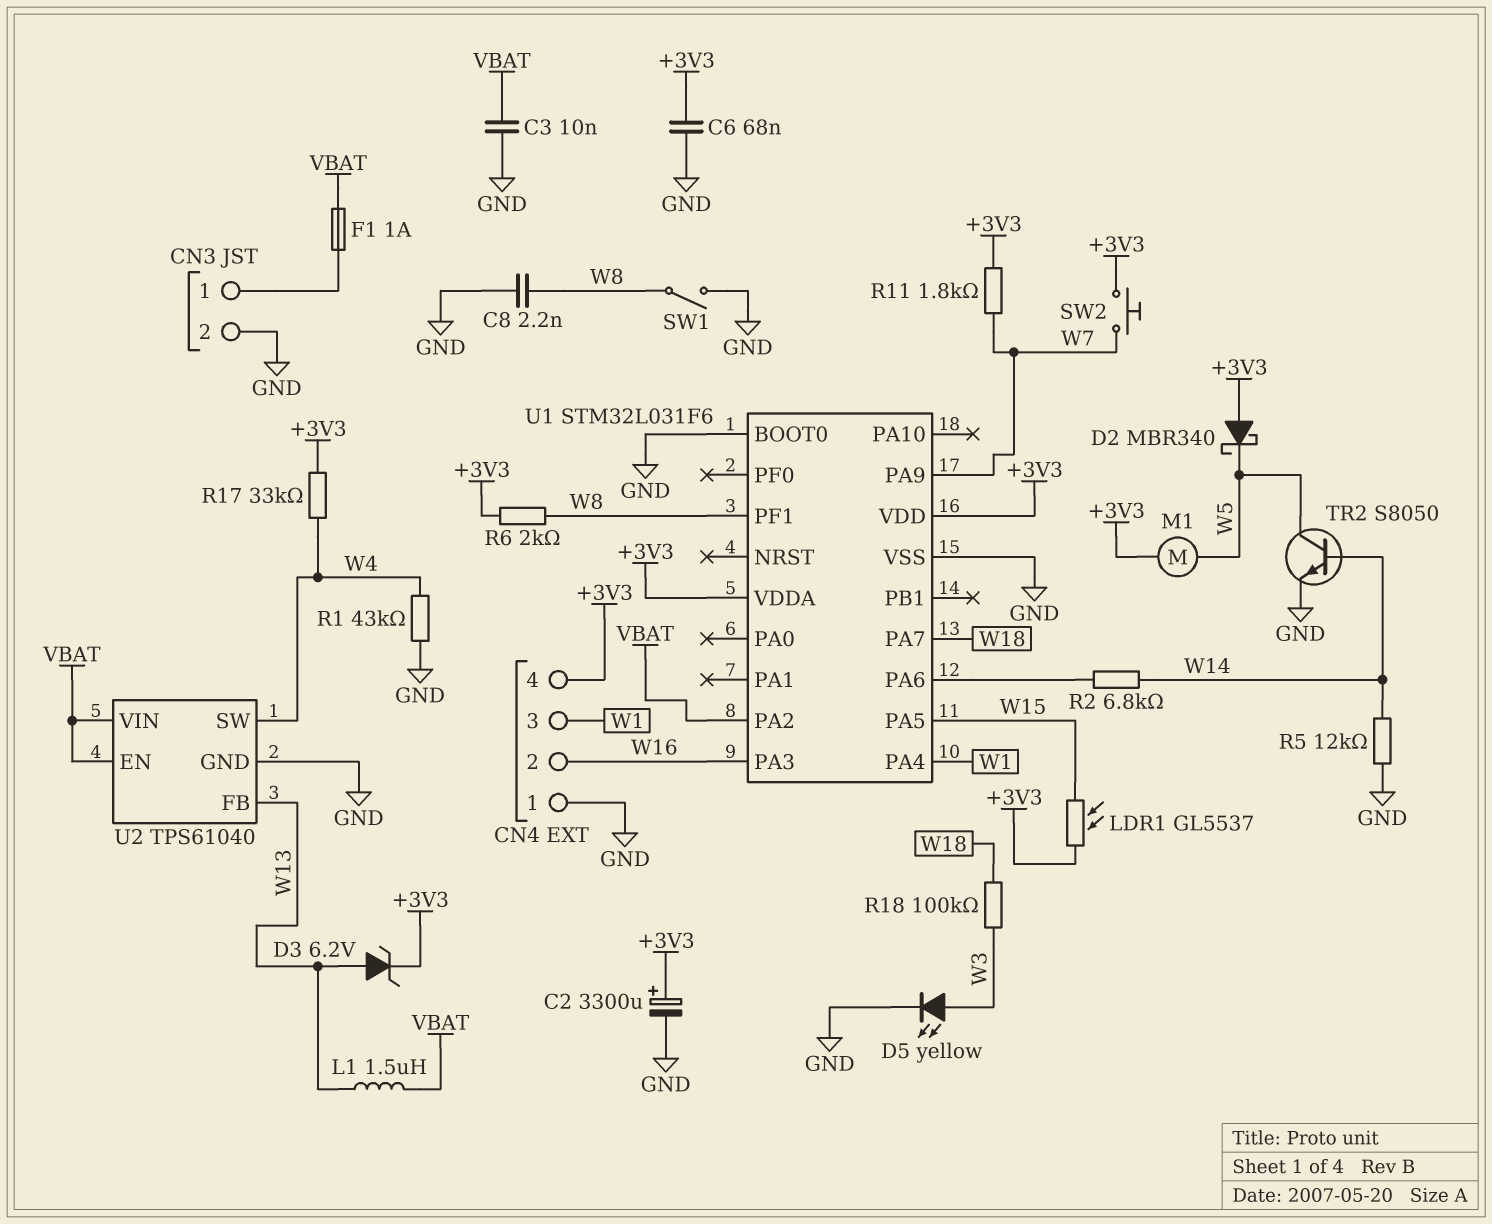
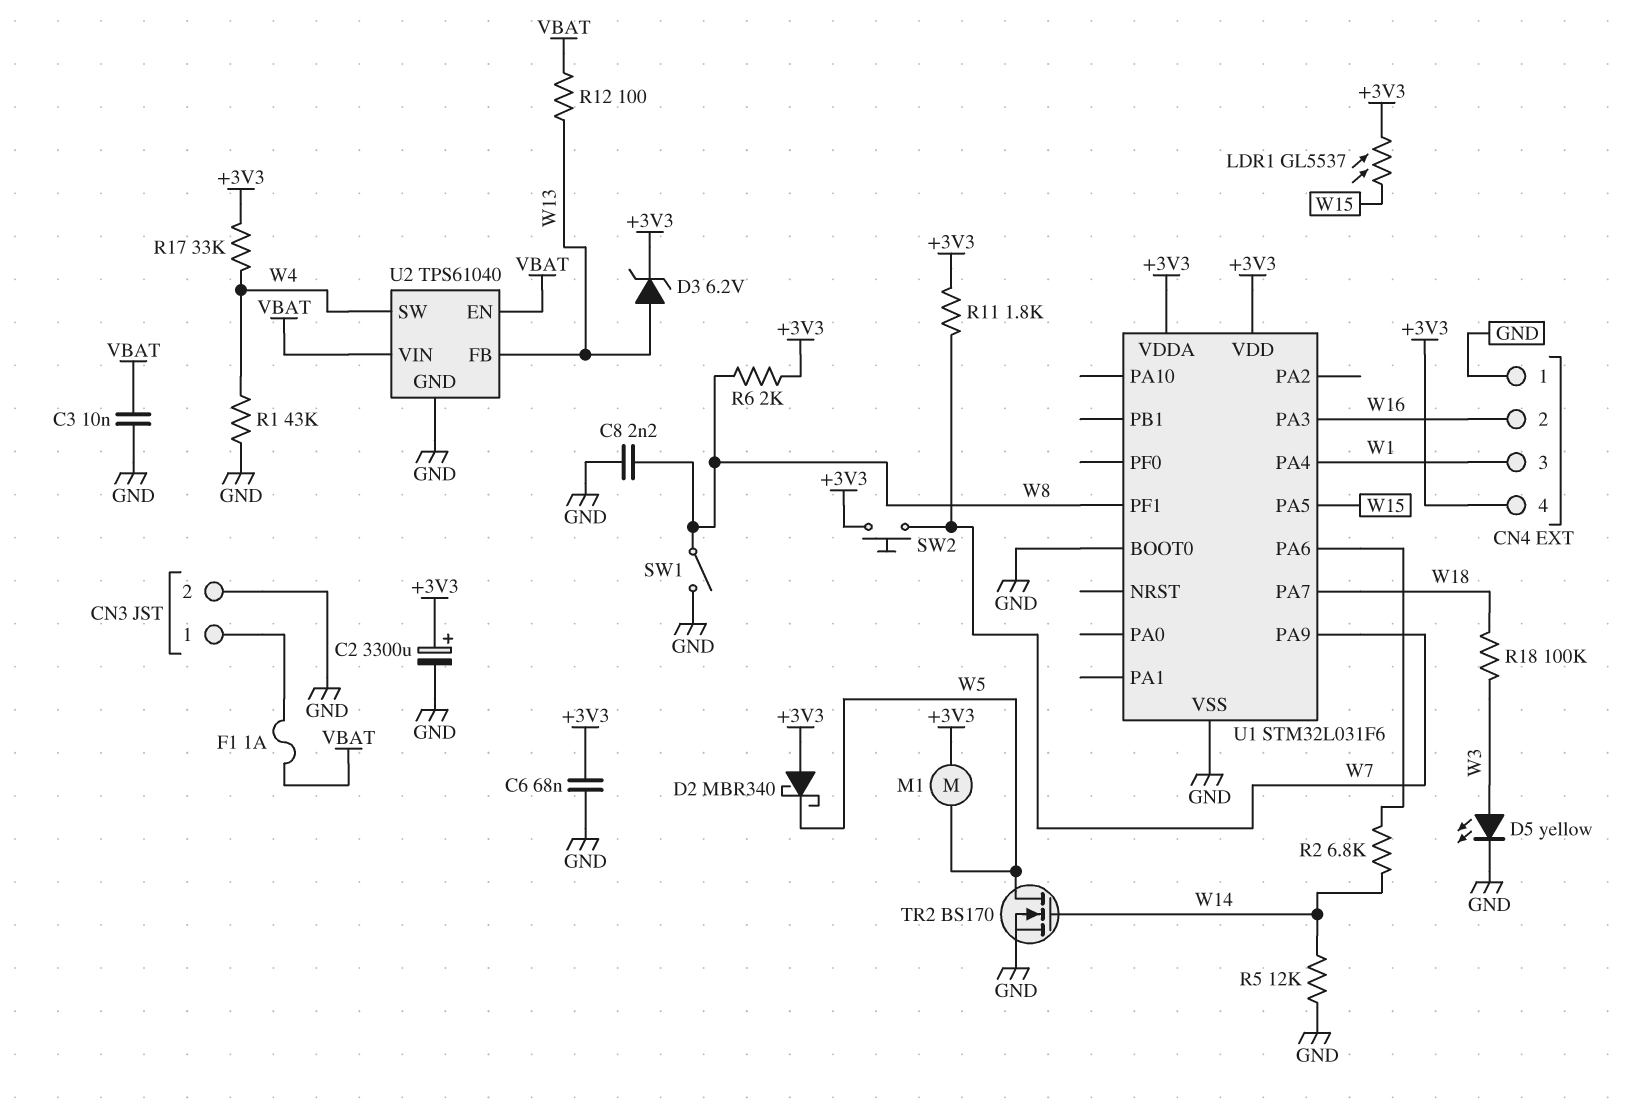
L1: 1.5uH (VBAT, W13) -> none
R12: none -> 100 (VBAT, W13)
TR2: NPN S8050 (B W14, C W5, E GND) -> NMOS BS170 (G W14, D W5, S GND)
U1 pin PA2: VBAT -> none

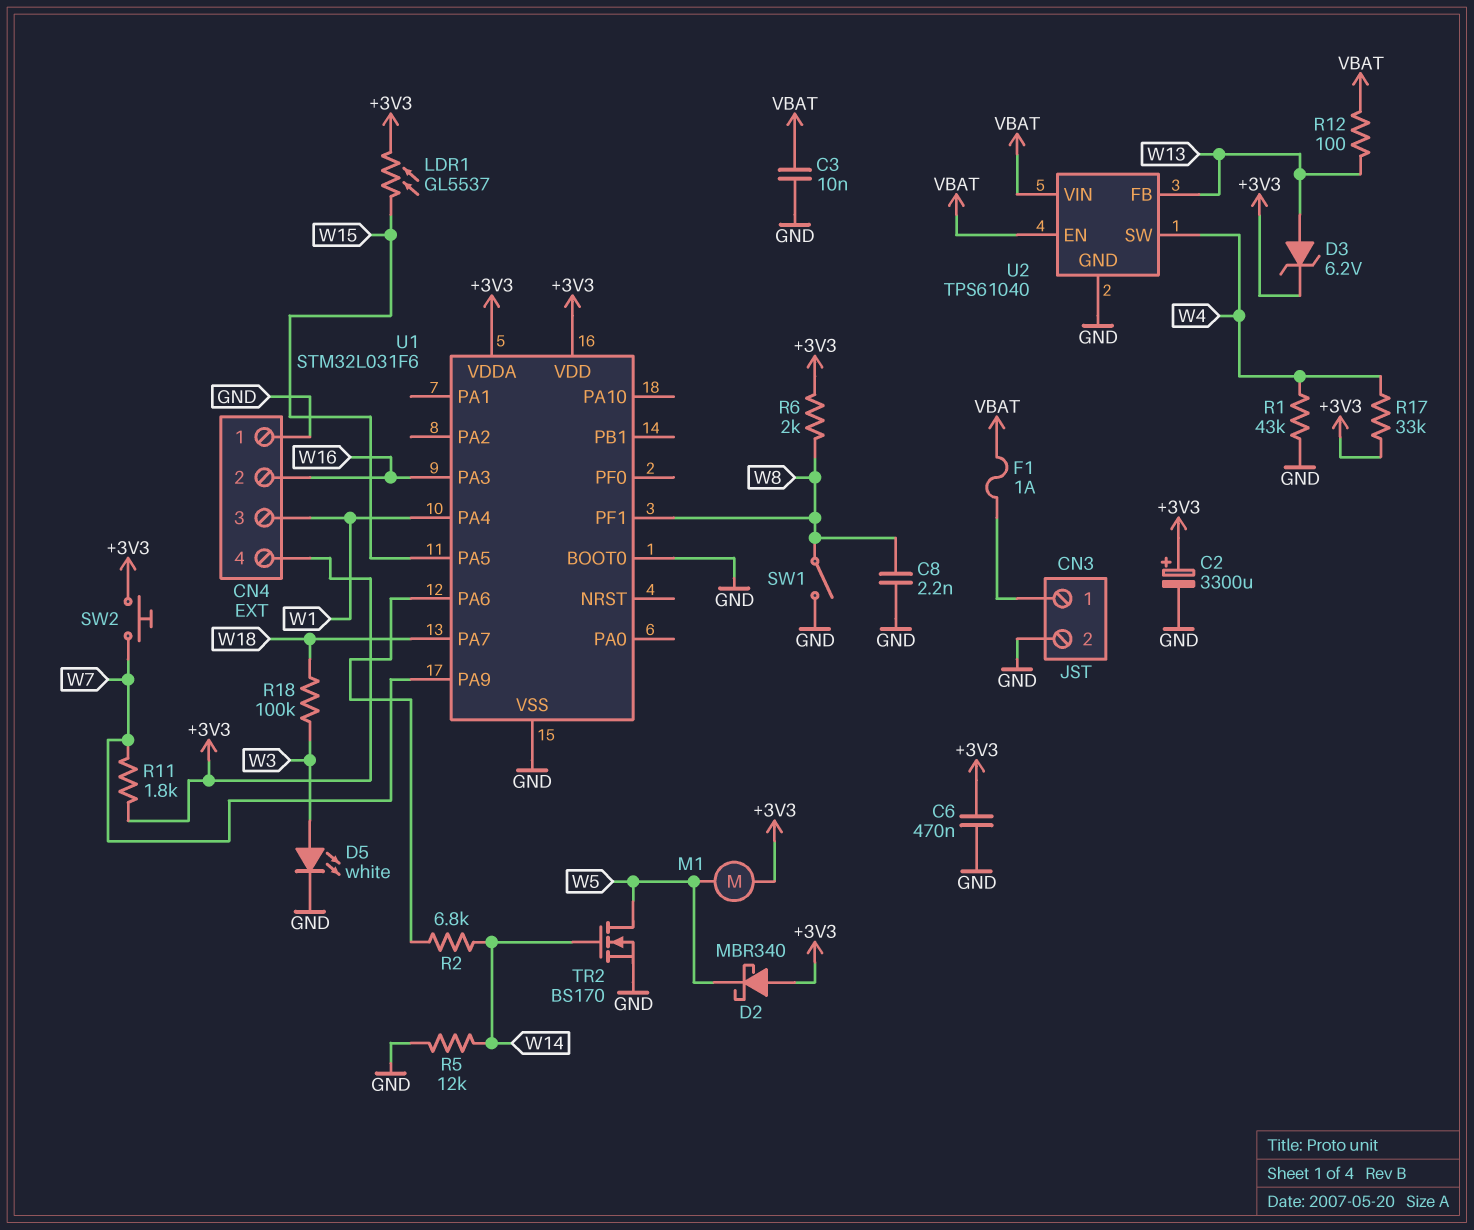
C6: 68nF (+3V3, GND) -> 470nF (+3V3, GND)
D5: LED yellow (A W3, K GND) -> LED white (A W3, K GND)

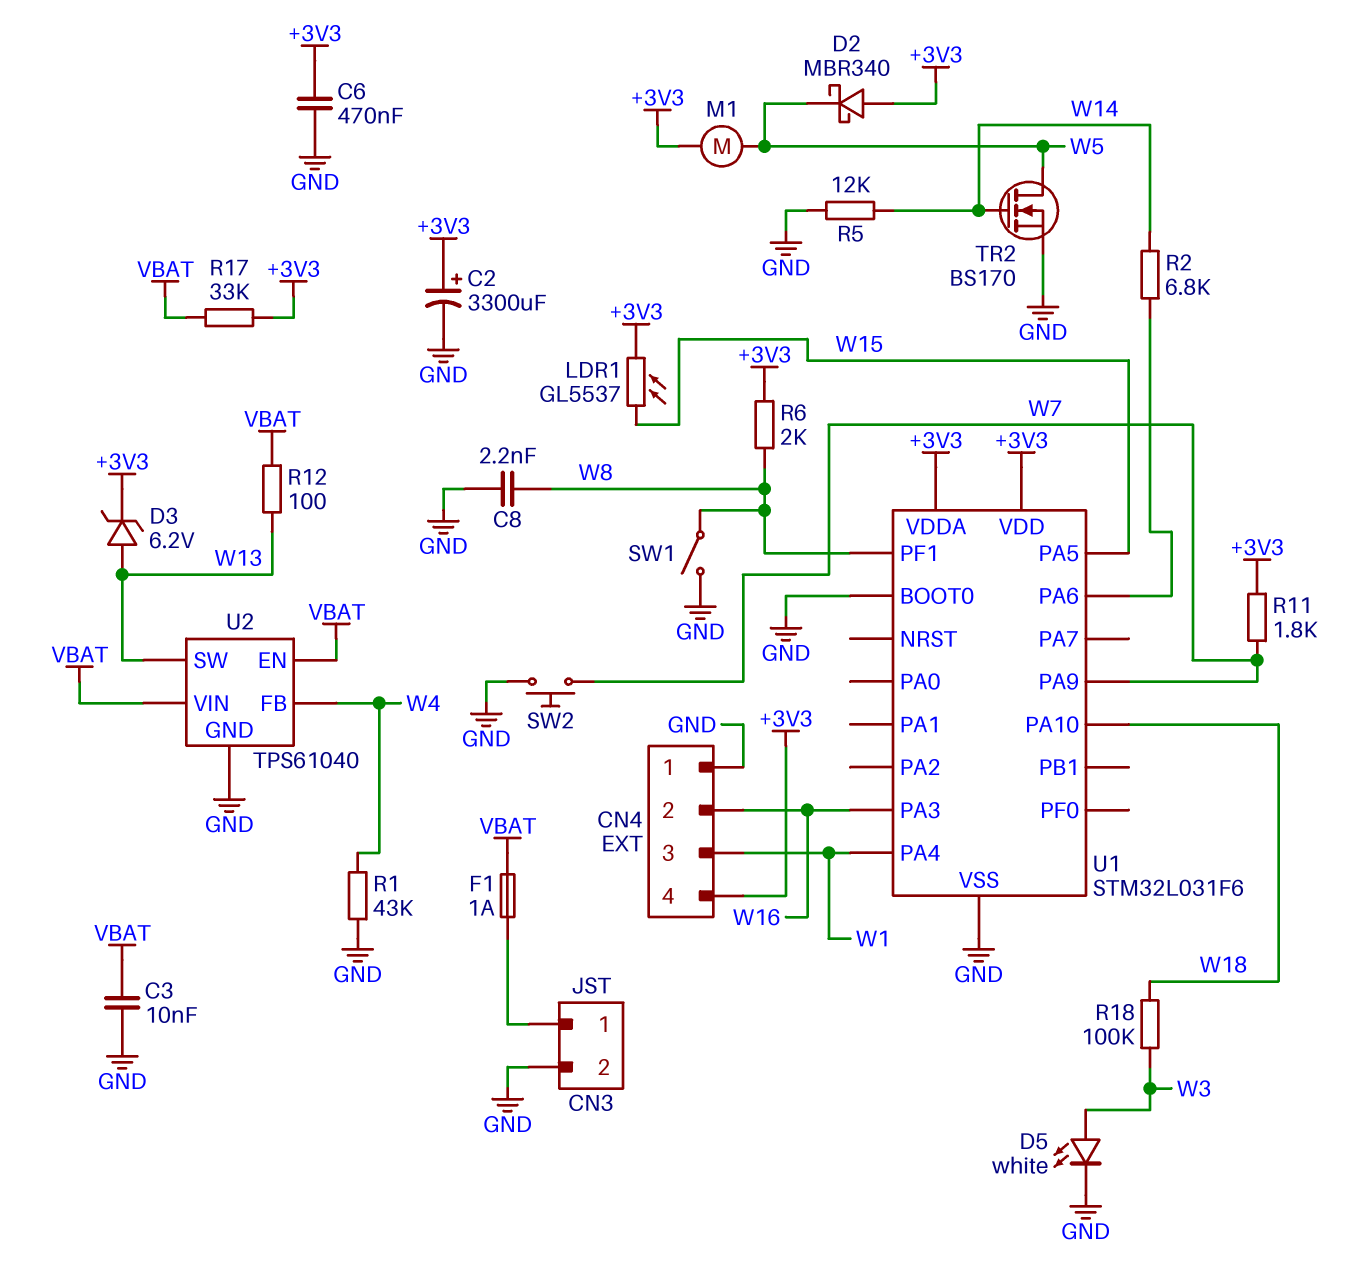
R17: 33k (+3V3, W4) -> 33k (+3V3, VBAT)
SW2: button (+3V3, W7) -> button (GND, W7)
U1 pin PA7: W18 -> none
U1 pin PA10: none -> W18
U2 pin FB: W13 -> W4
U2 pin SW: W4 -> W13

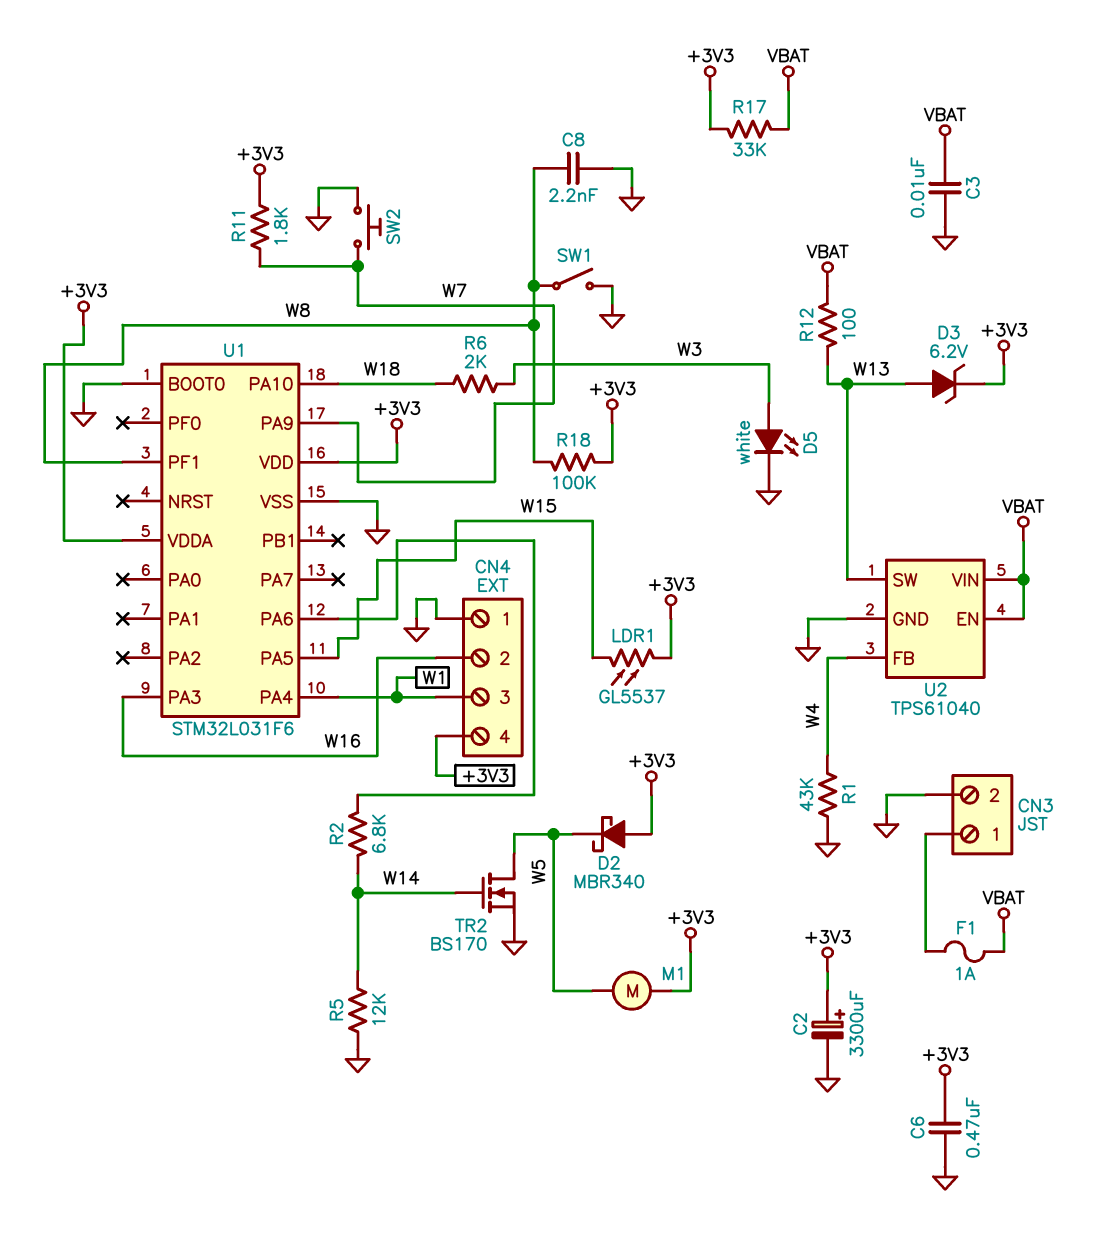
R6: 2k (+3V3, W8) -> 2k (W3, W18)
R18: 100k (W3, W18) -> 100k (+3V3, W8)

